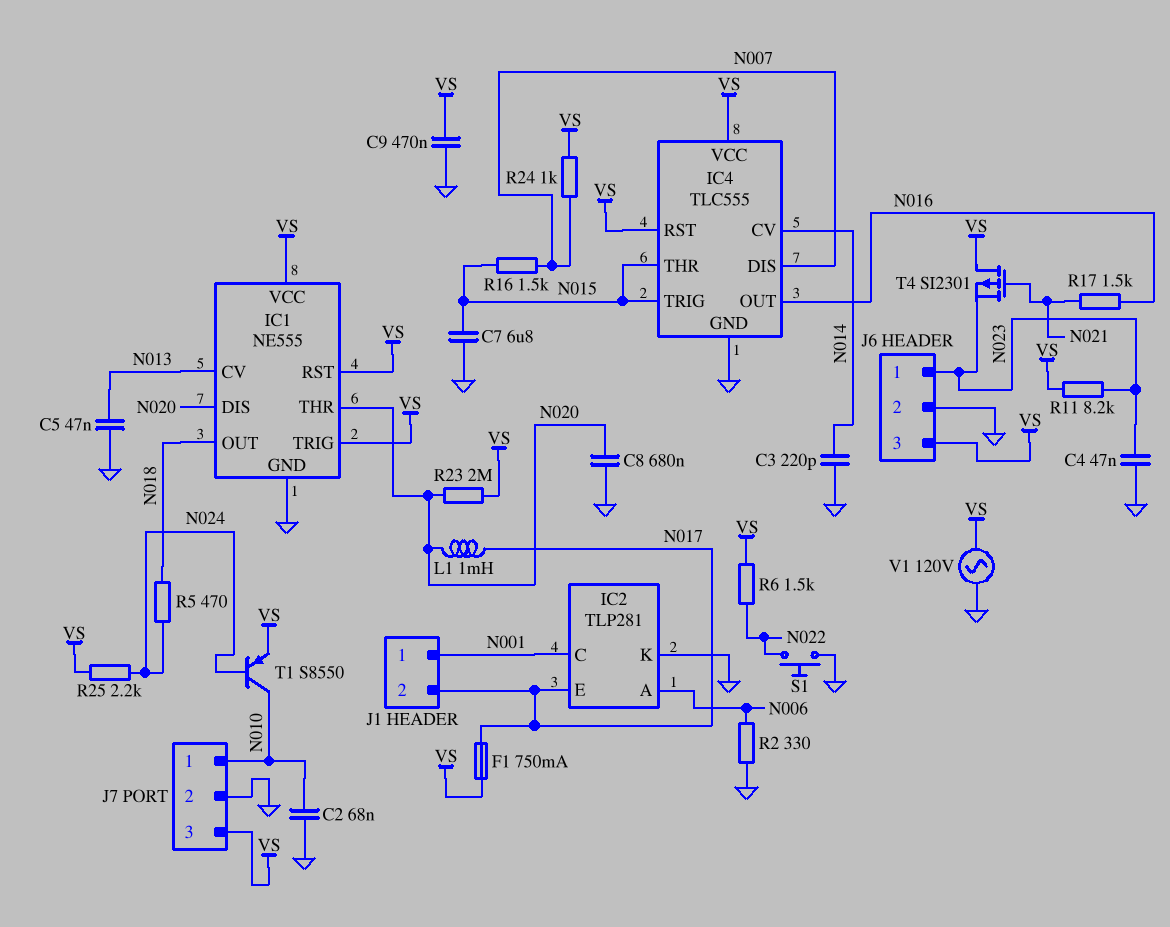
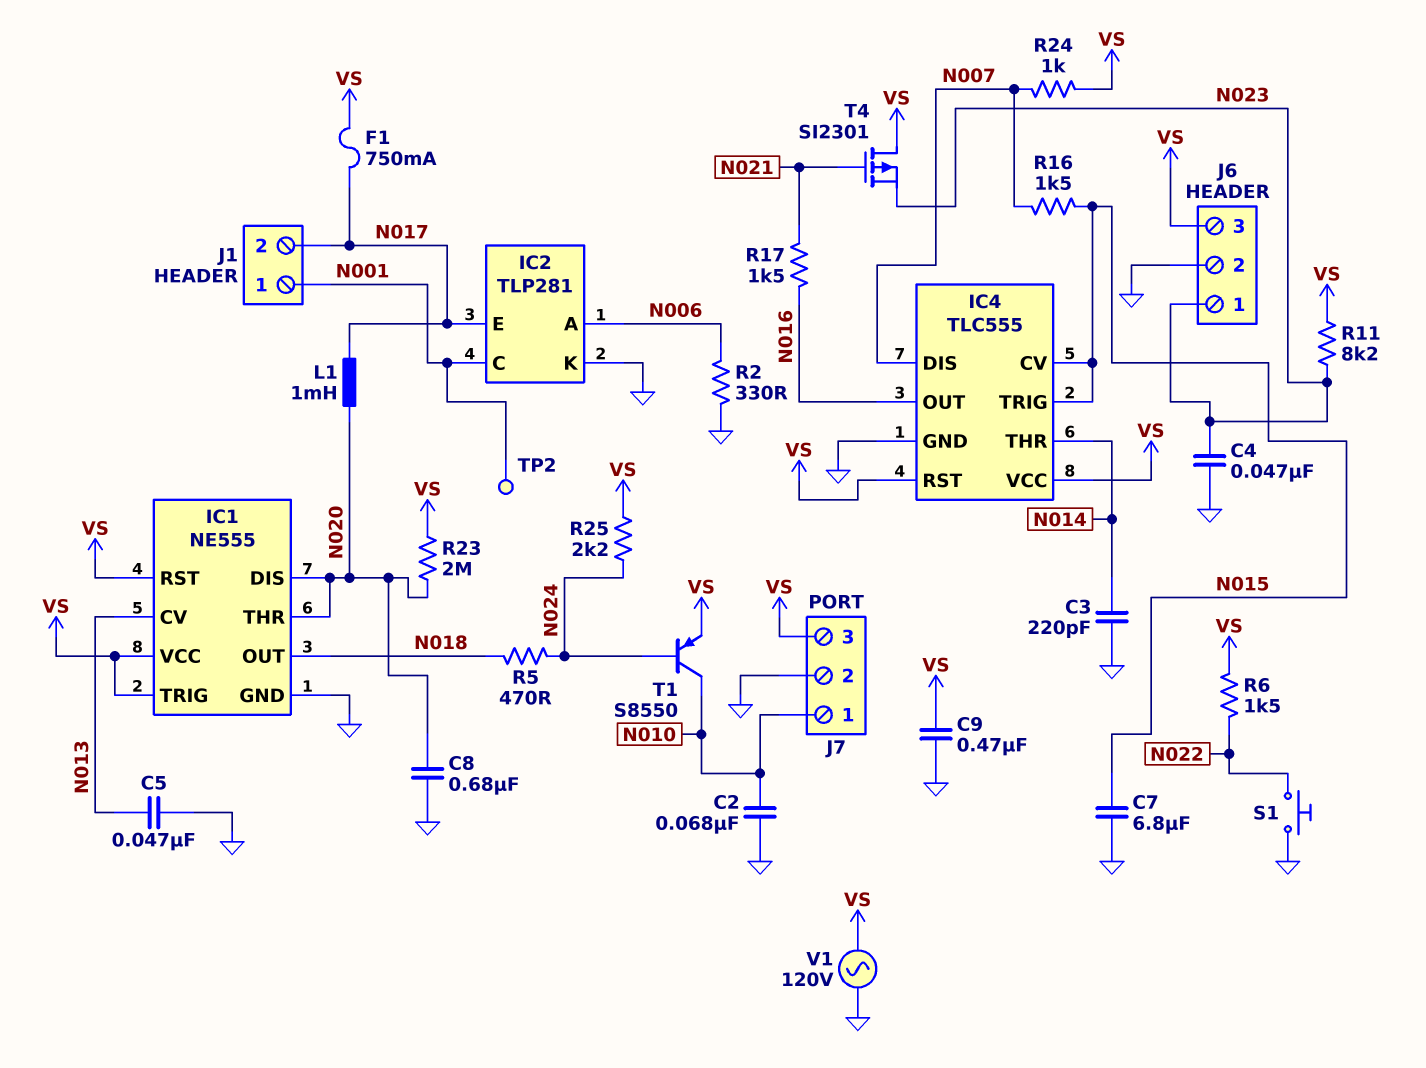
IC4 pin CV: N014 -> N015
IC4 pin THR: N015 -> N014
TP2: none -> test point (N001)

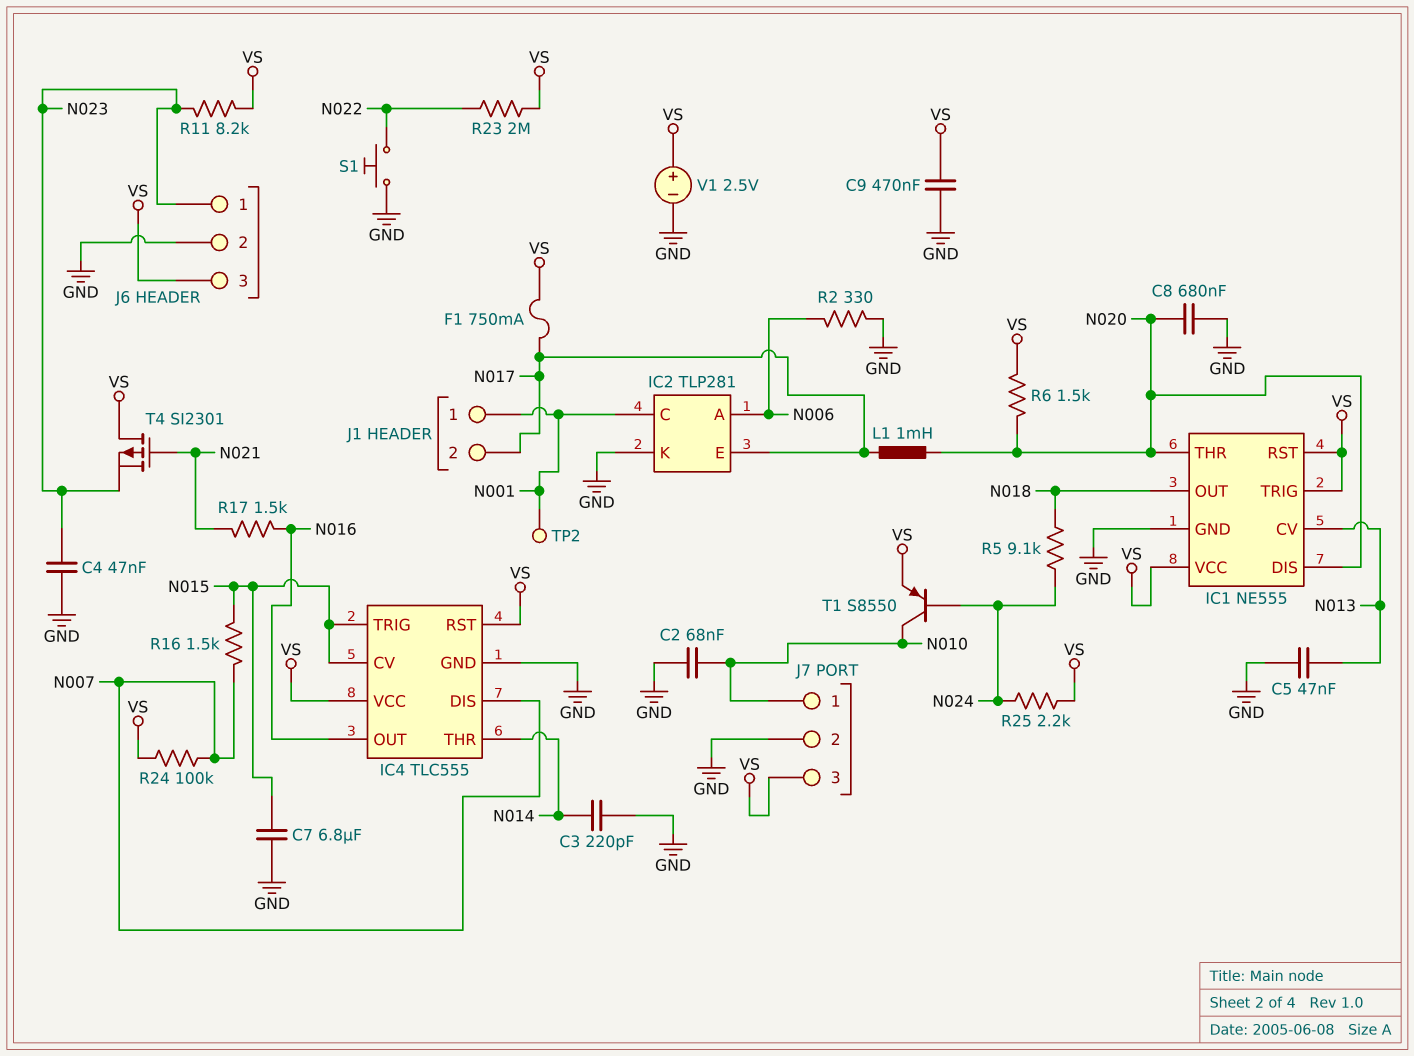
R5: 470 (N018, N024) -> 9.1k (N018, N024)
R6: 1.5k (N022, VS) -> 1.5k (N020, VS)
R23: 2M (N020, VS) -> 2M (N022, VS)
R24: 1k (N007, VS) -> 100k (N007, VS)
V1: AC 120V (GND, VS) -> 2.5V (plus VS, minus GND)

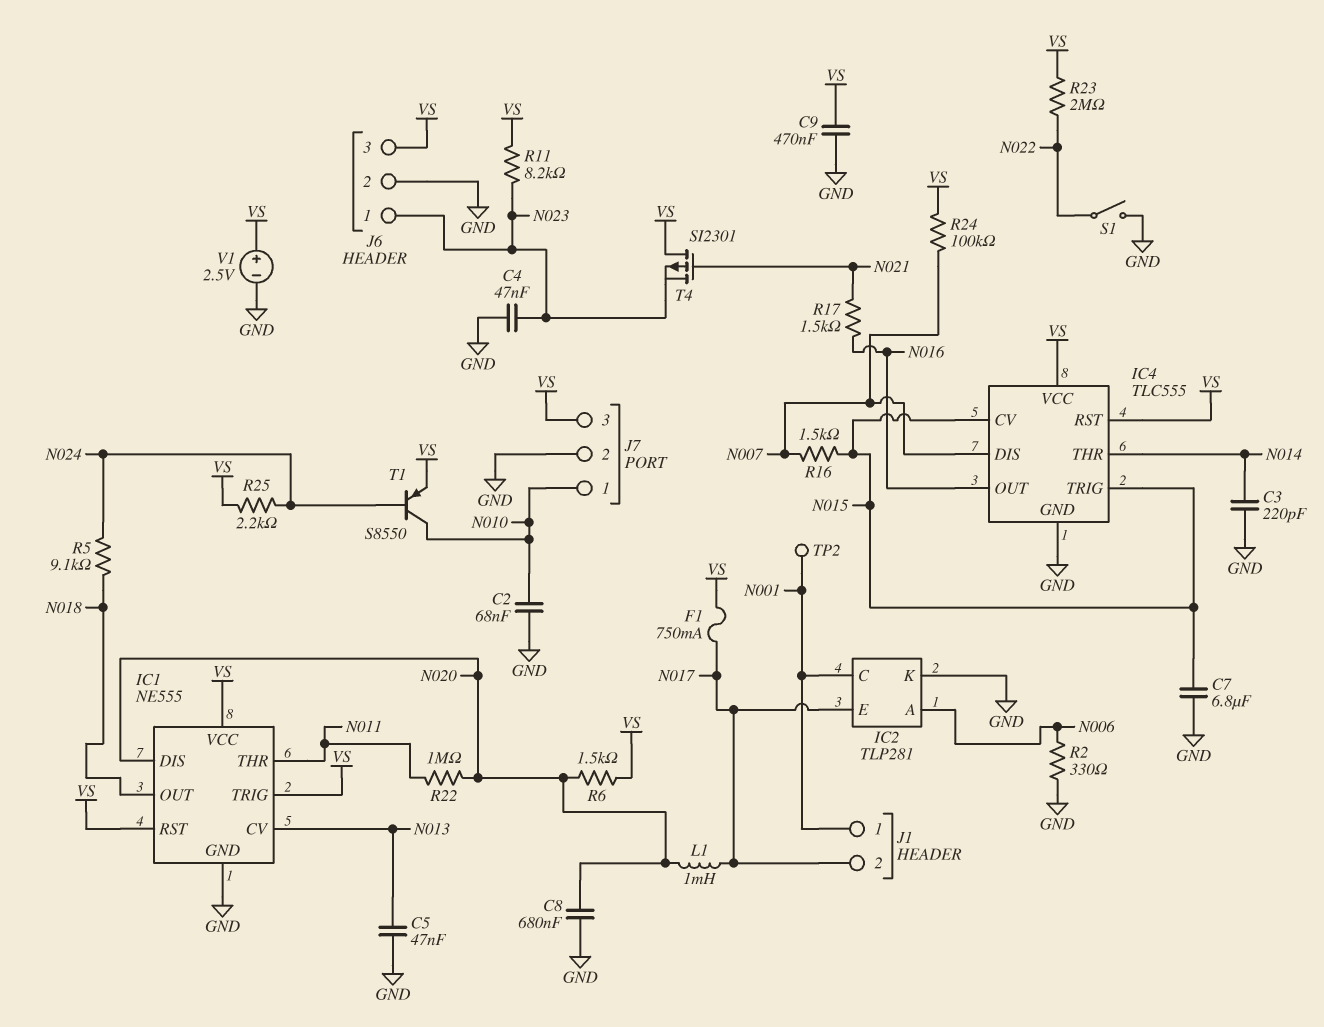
IC1 pin THR: N020 -> N011
R22: none -> 1M (N011, N020)
S1: button (GND, N022) -> switch (GND, N022)

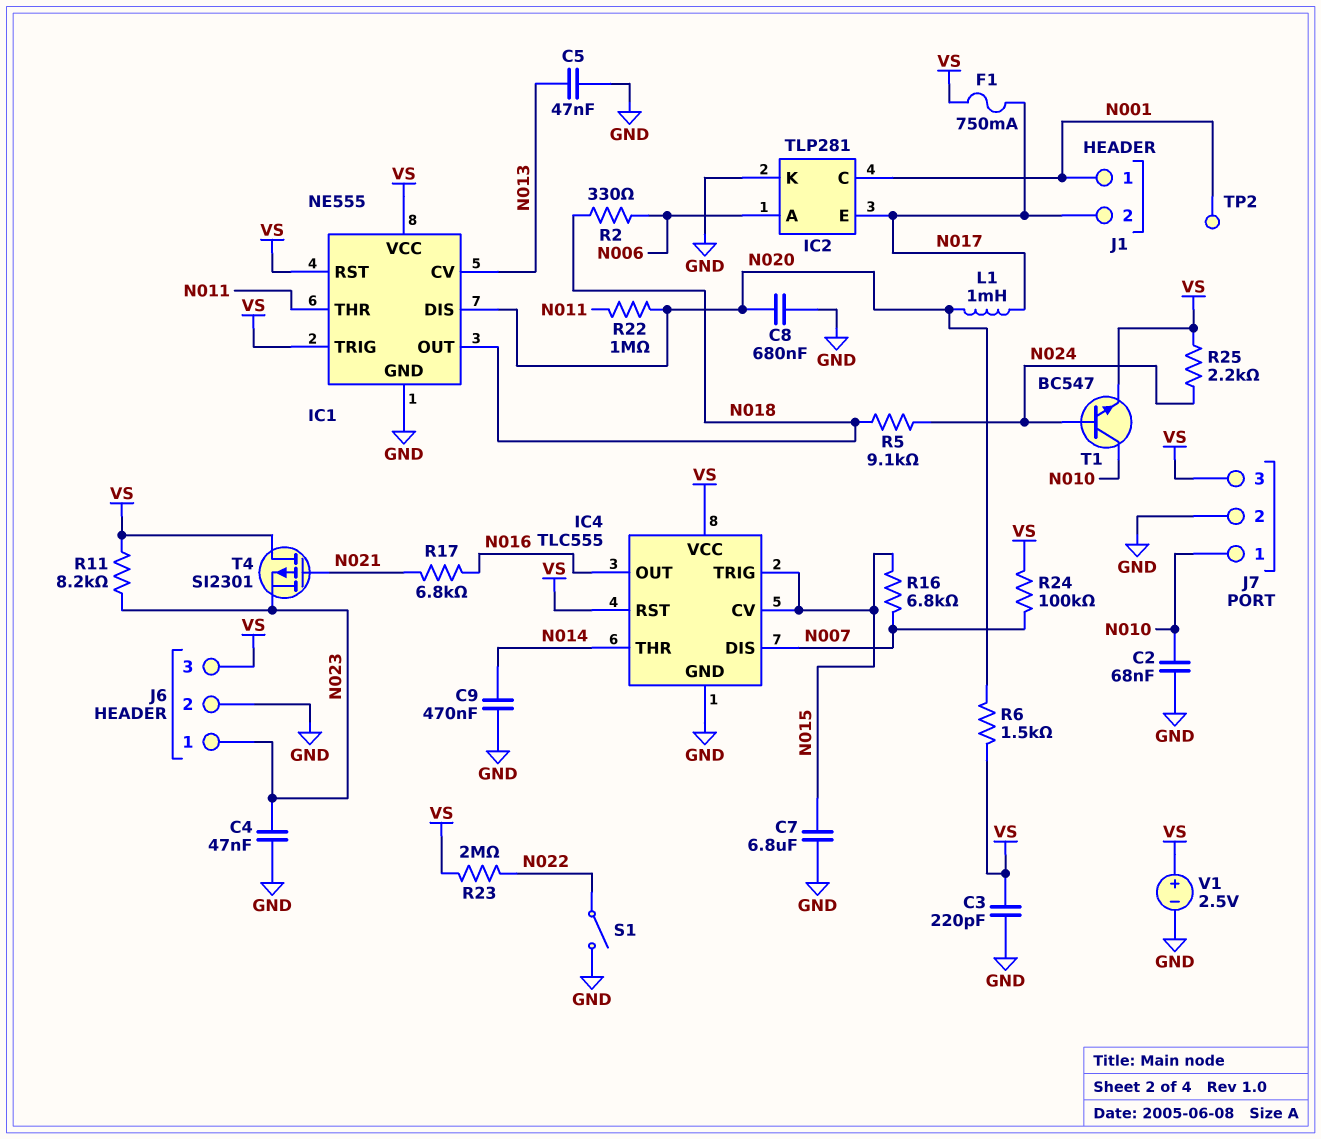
C3: 220pF (GND, N014) -> 220pF (GND, VS)
C9: 470nF (GND, VS) -> 470nF (GND, N014)
R2: 330 (GND, N006) -> 330 (N006, N018)
R16: 1.5k (N007, N015) -> 6.8k (N007, N015)
R17: 1.5k (N016, N021) -> 6.8k (N016, N021)
T1: PNP S8550 (B N024, C N010, E VS) -> NPN BC547 (B N024, C N010, E VS)

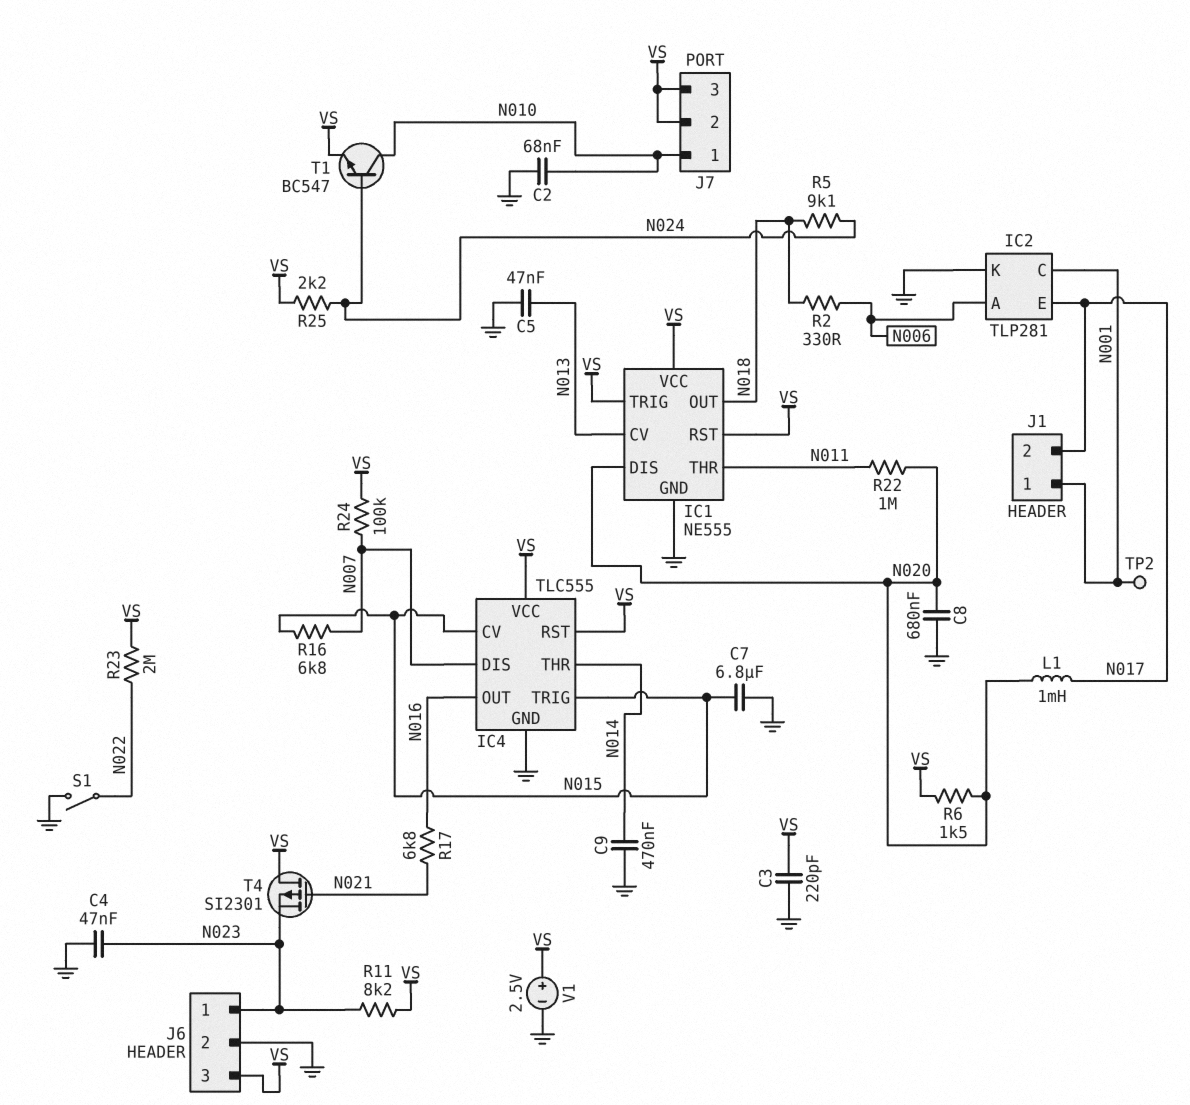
F1: 750mA (N017, VS) -> none
J7 pin 2: GND -> VS

